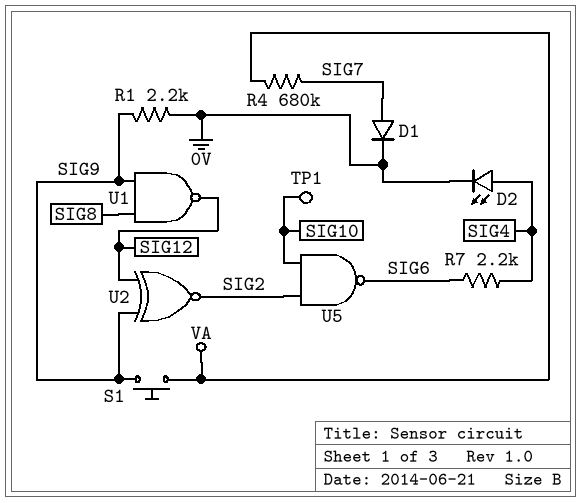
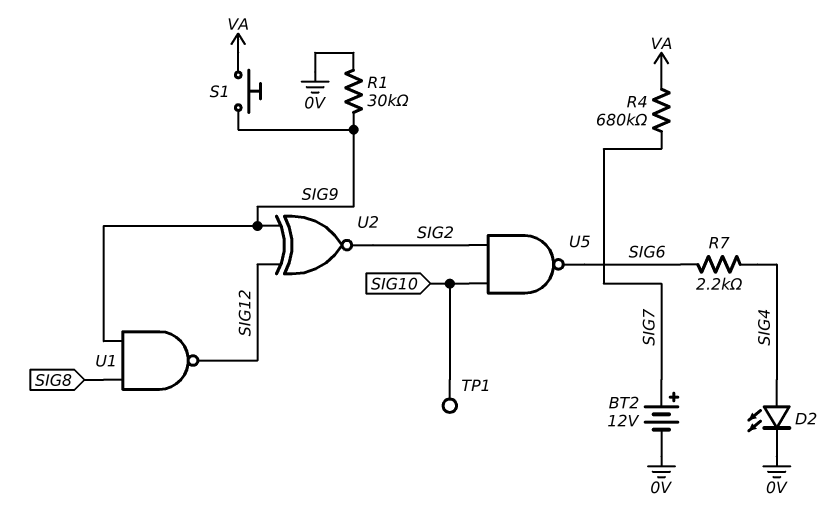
BT2: none -> 12V (plus SIG7, minus 0V)
D1: diode (A SIG7, K 0V) -> none
R1: 2.2k (0V, SIG9) -> 30k (0V, SIG9)

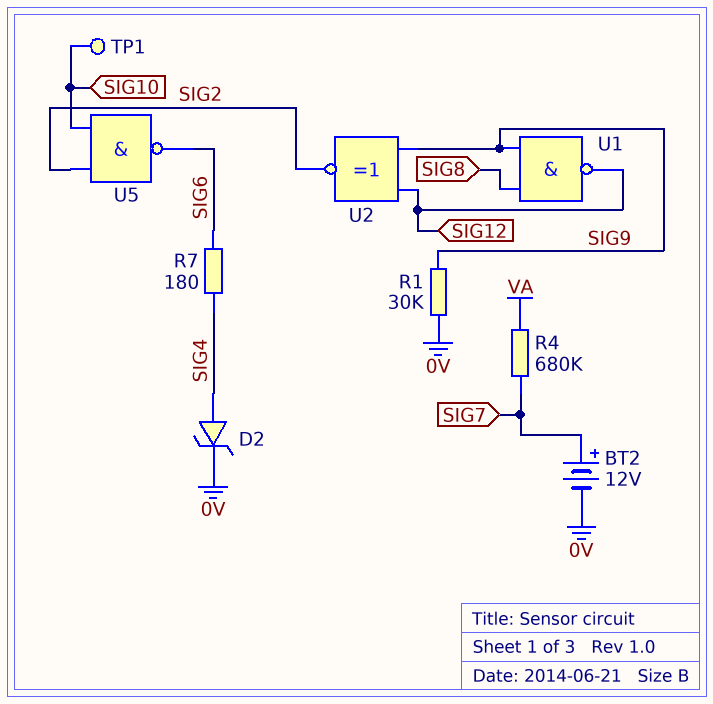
D2: LED (A SIG4, K 0V) -> zener (A SIG4, K 0V)
R7: 2.2k (SIG4, SIG6) -> 180 (SIG4, SIG6)
S1: button (SIG9, VA) -> none

